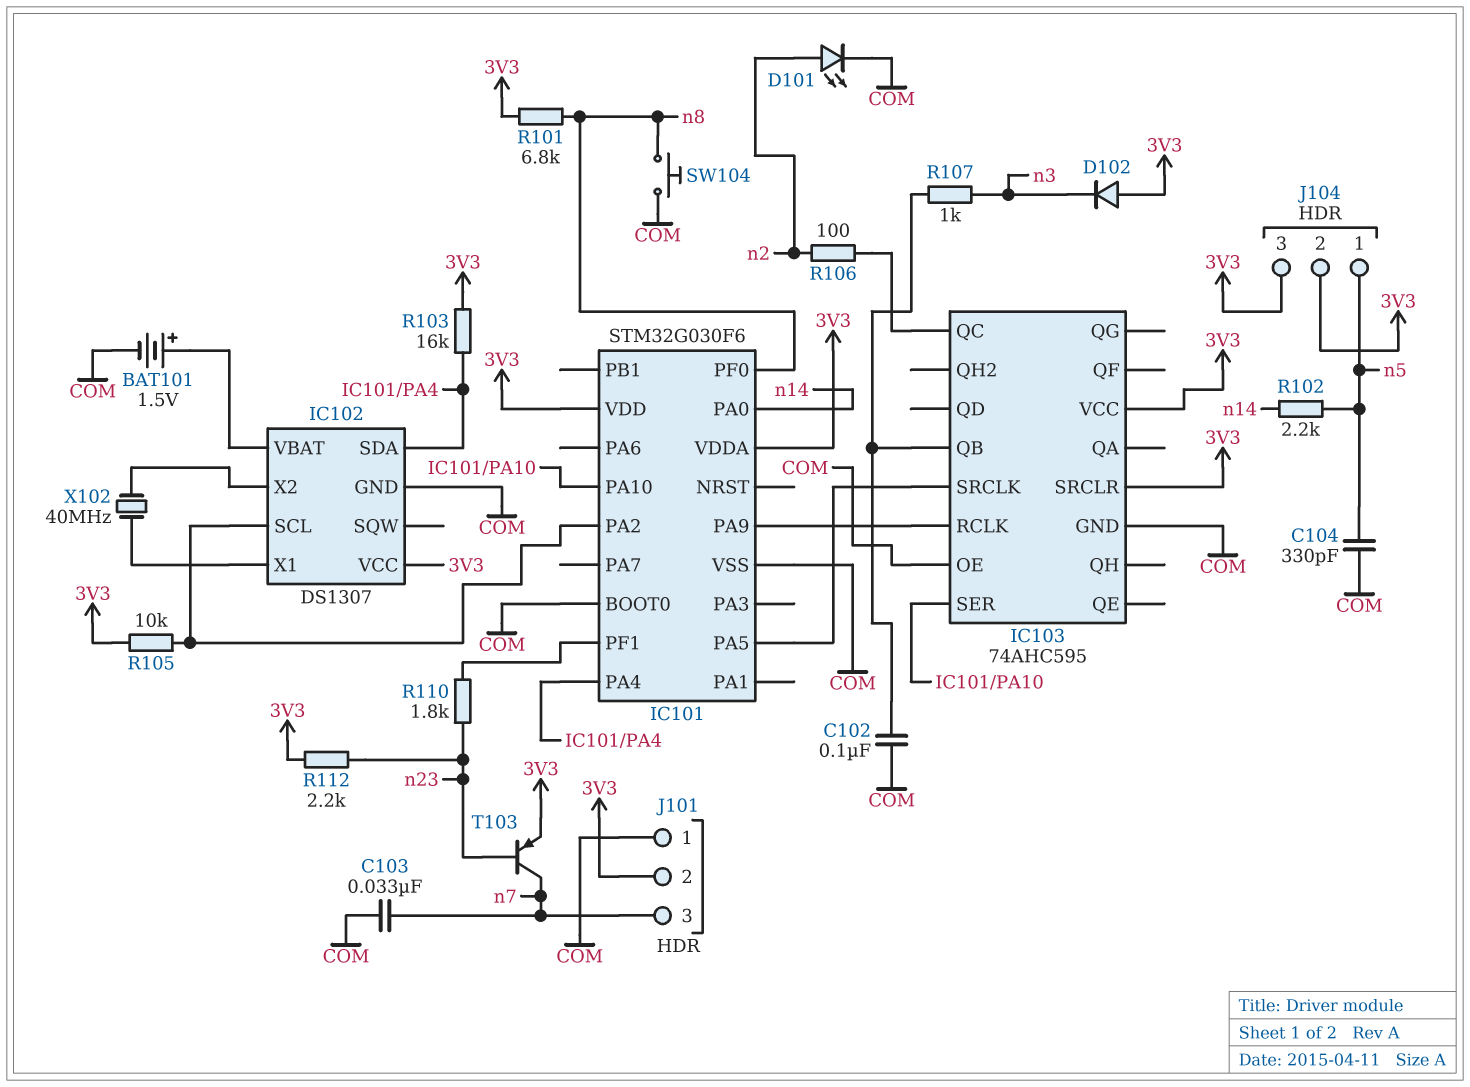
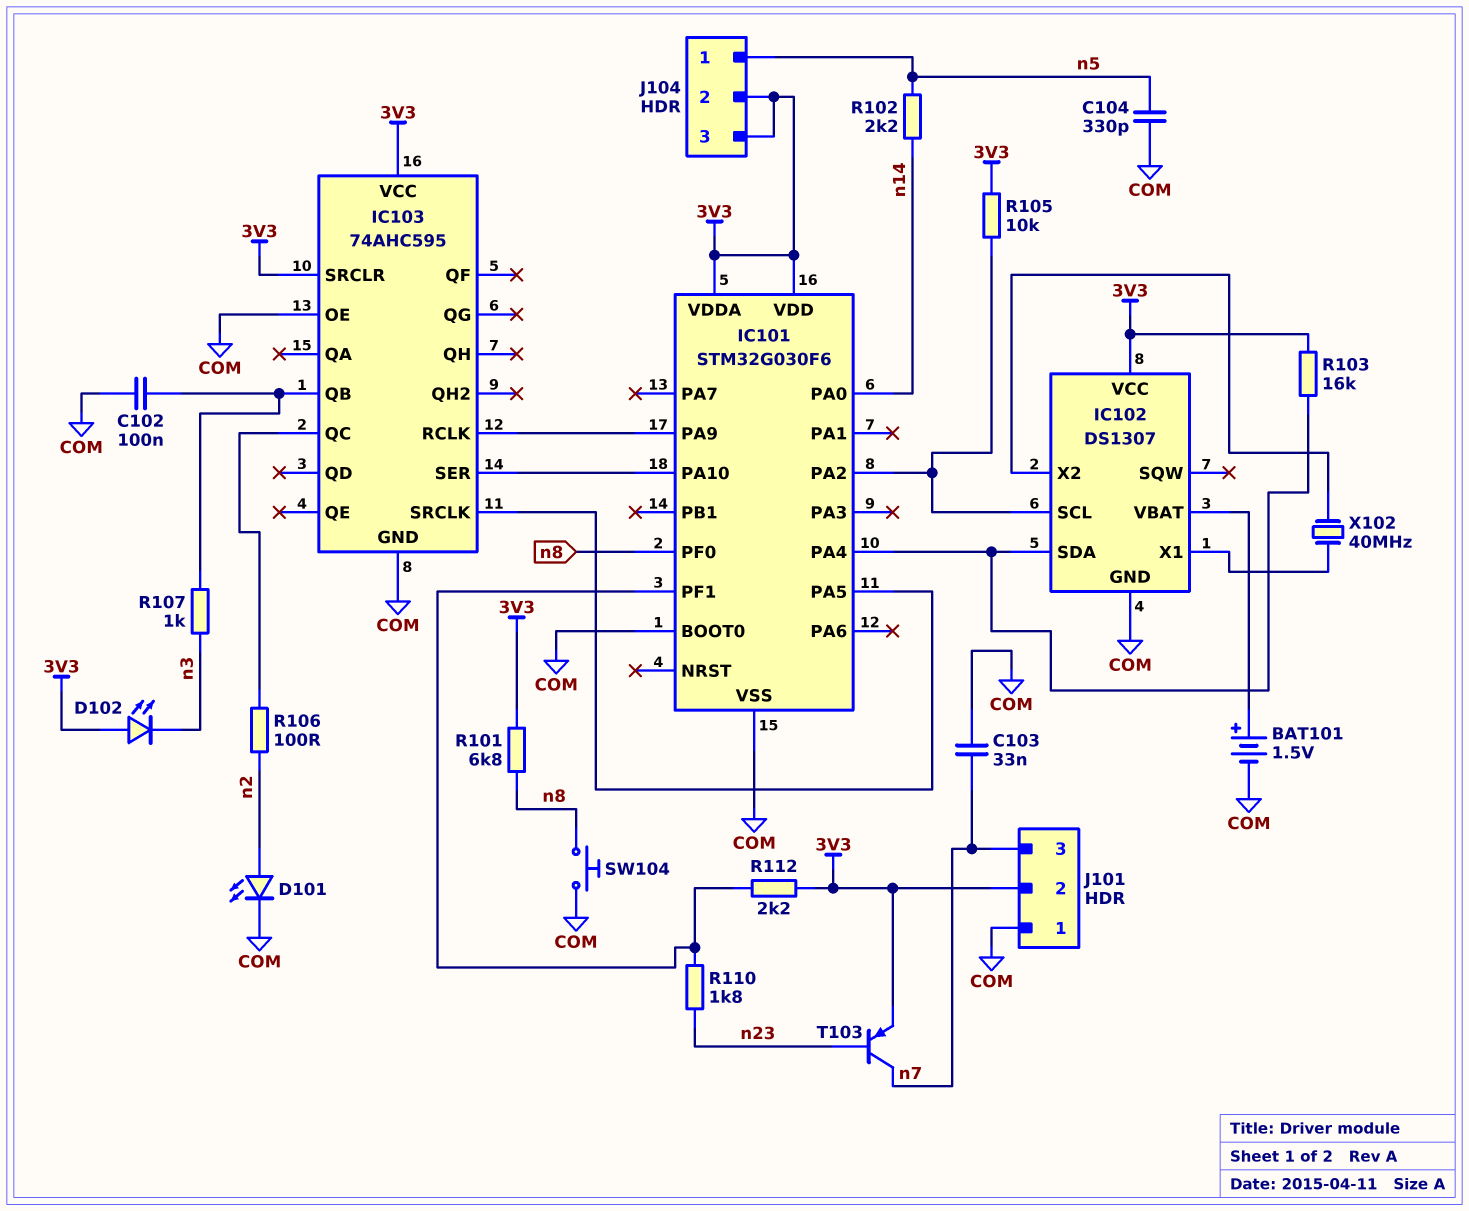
D102: diode (A 3V3, K n3) -> LED (A 3V3, K n3)
R112: 2.2k (3V3, n23) -> 2.2k (3V3, IC101/PF1)

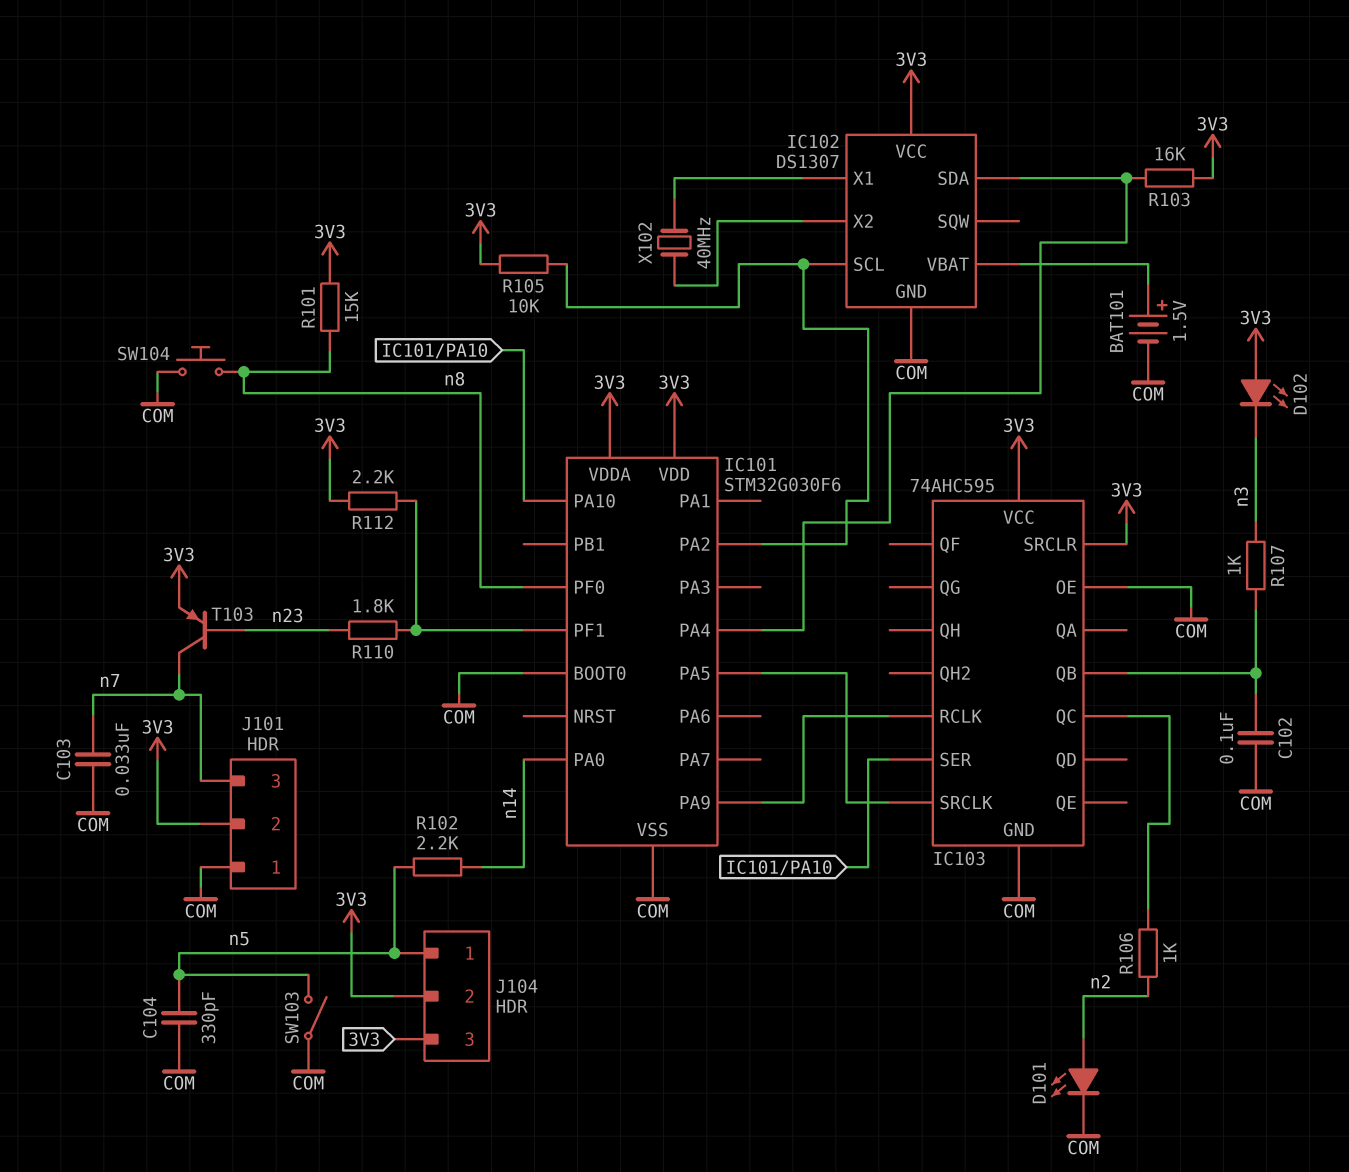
R101: 6.8k (3V3, n8) -> 15k (3V3, n8)
R106: 100 (IC103/QC, n2) -> 1k (IC103/QC, n2)
SW103: none -> switch (COM, n5)

